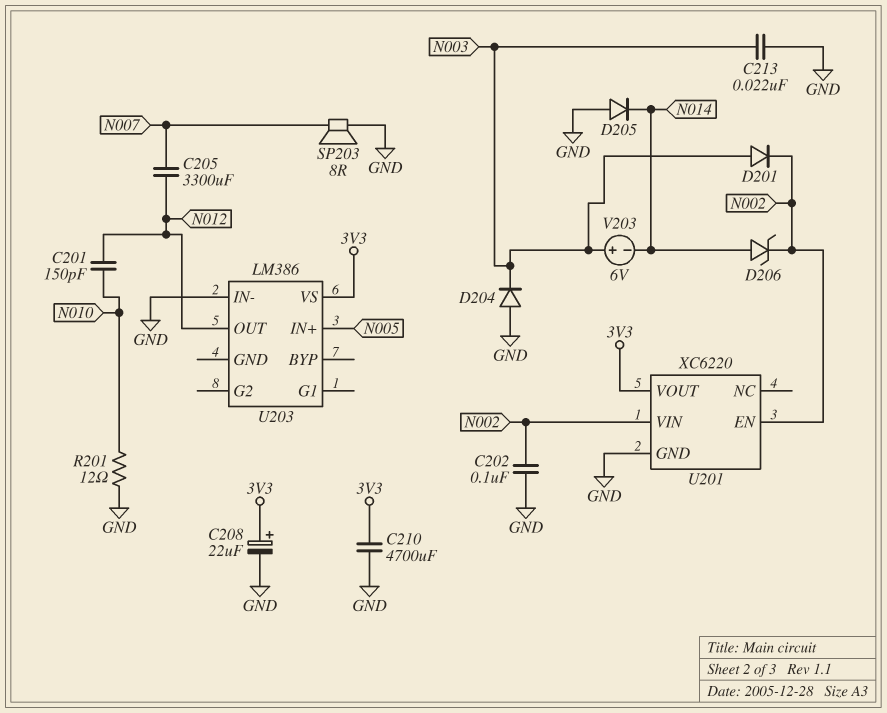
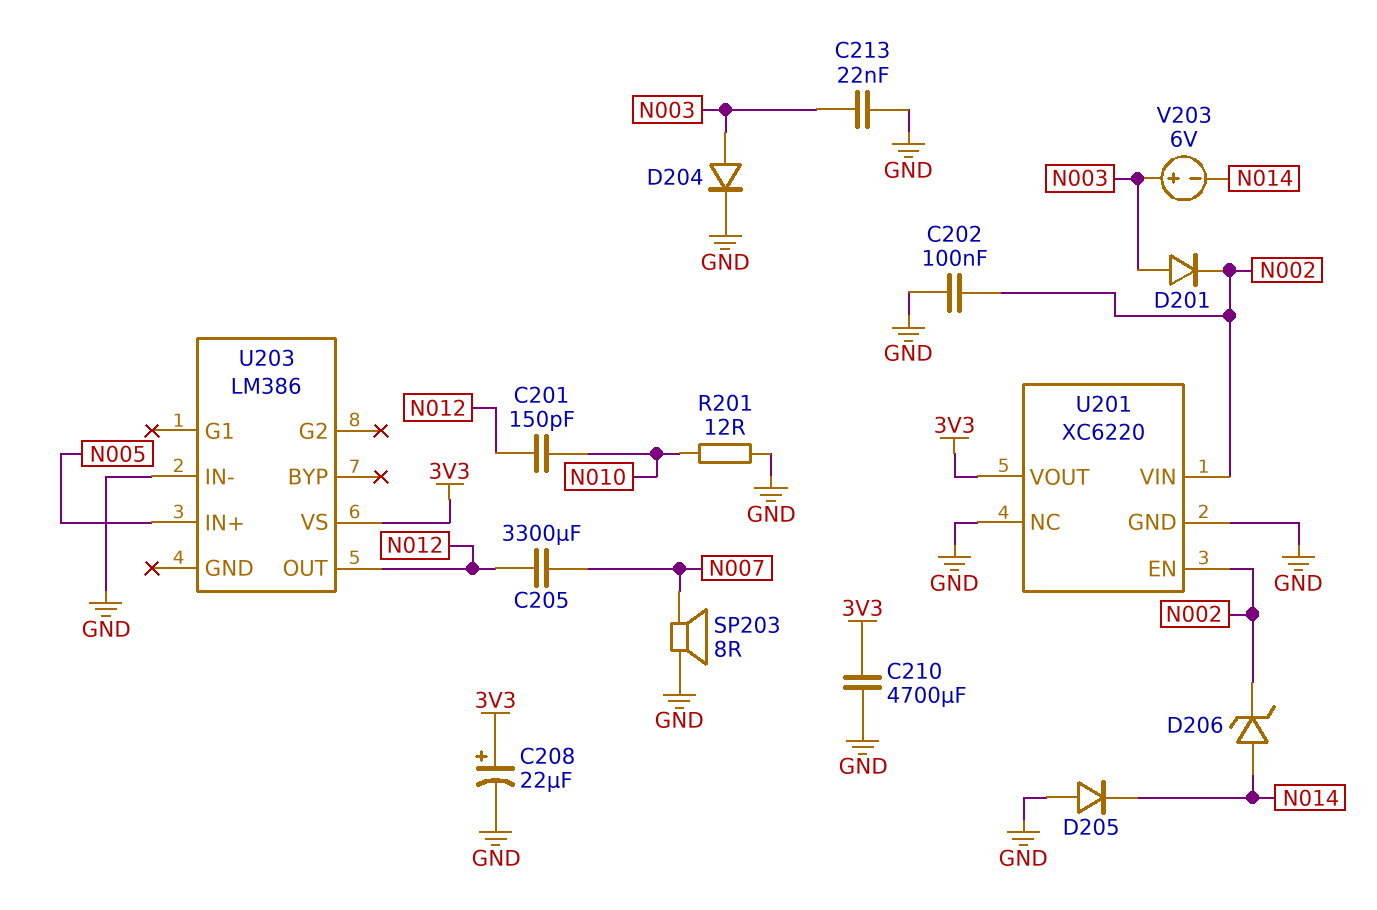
D204: diode (A GND, K N003) -> diode (A N003, K GND)
U201 pin NC: none -> GND

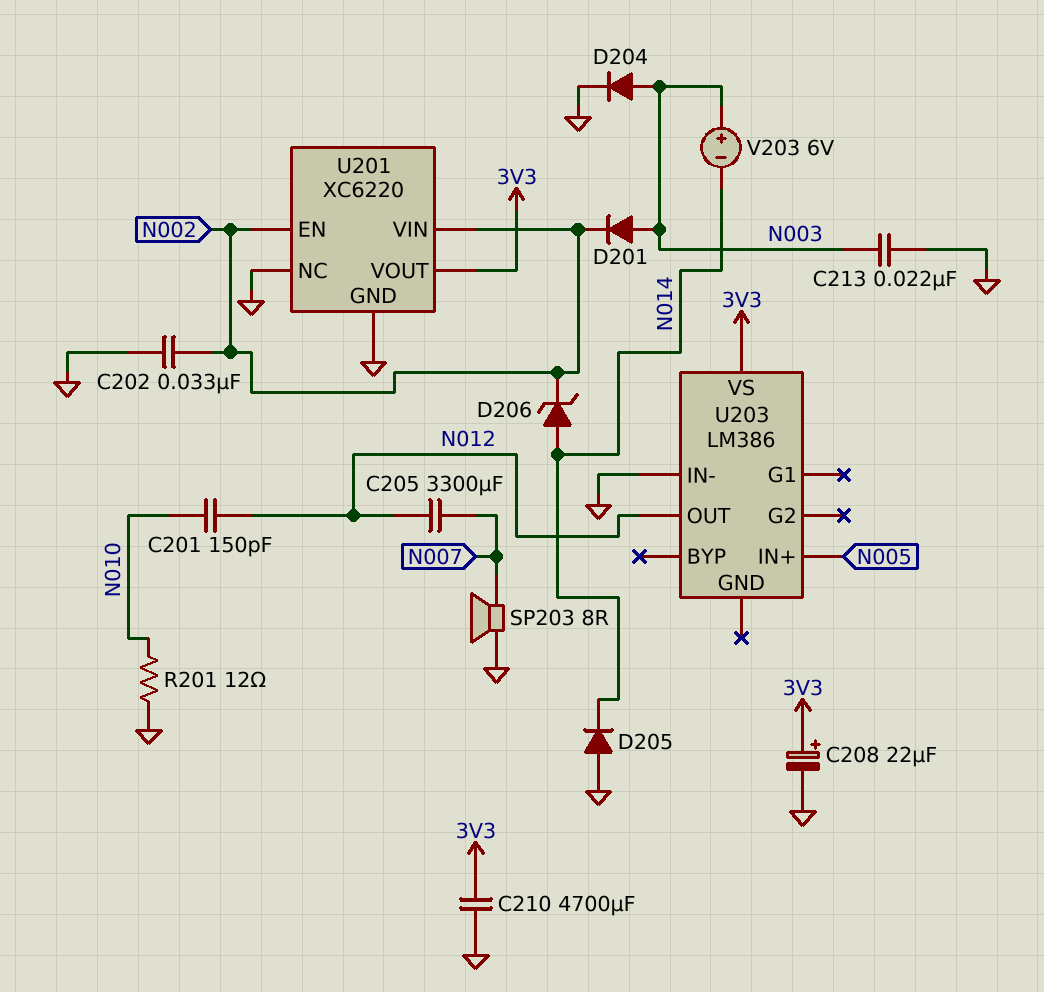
C202: 100nF (GND, N002) -> 33nF (GND, N002)

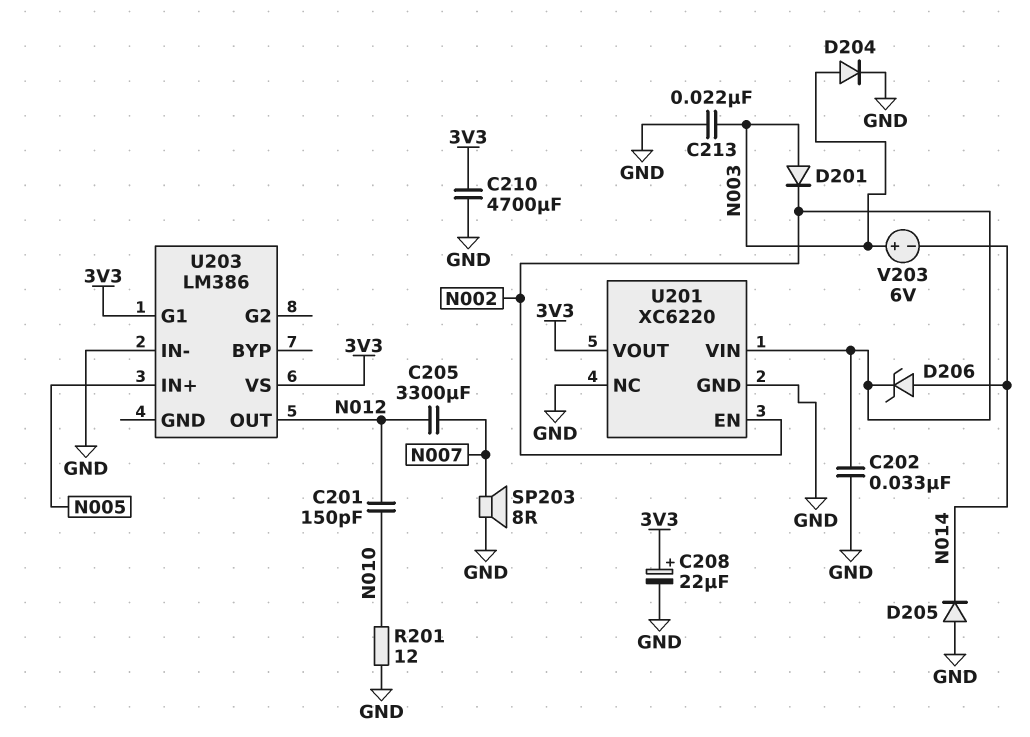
U203 pin G1: none -> 3V3

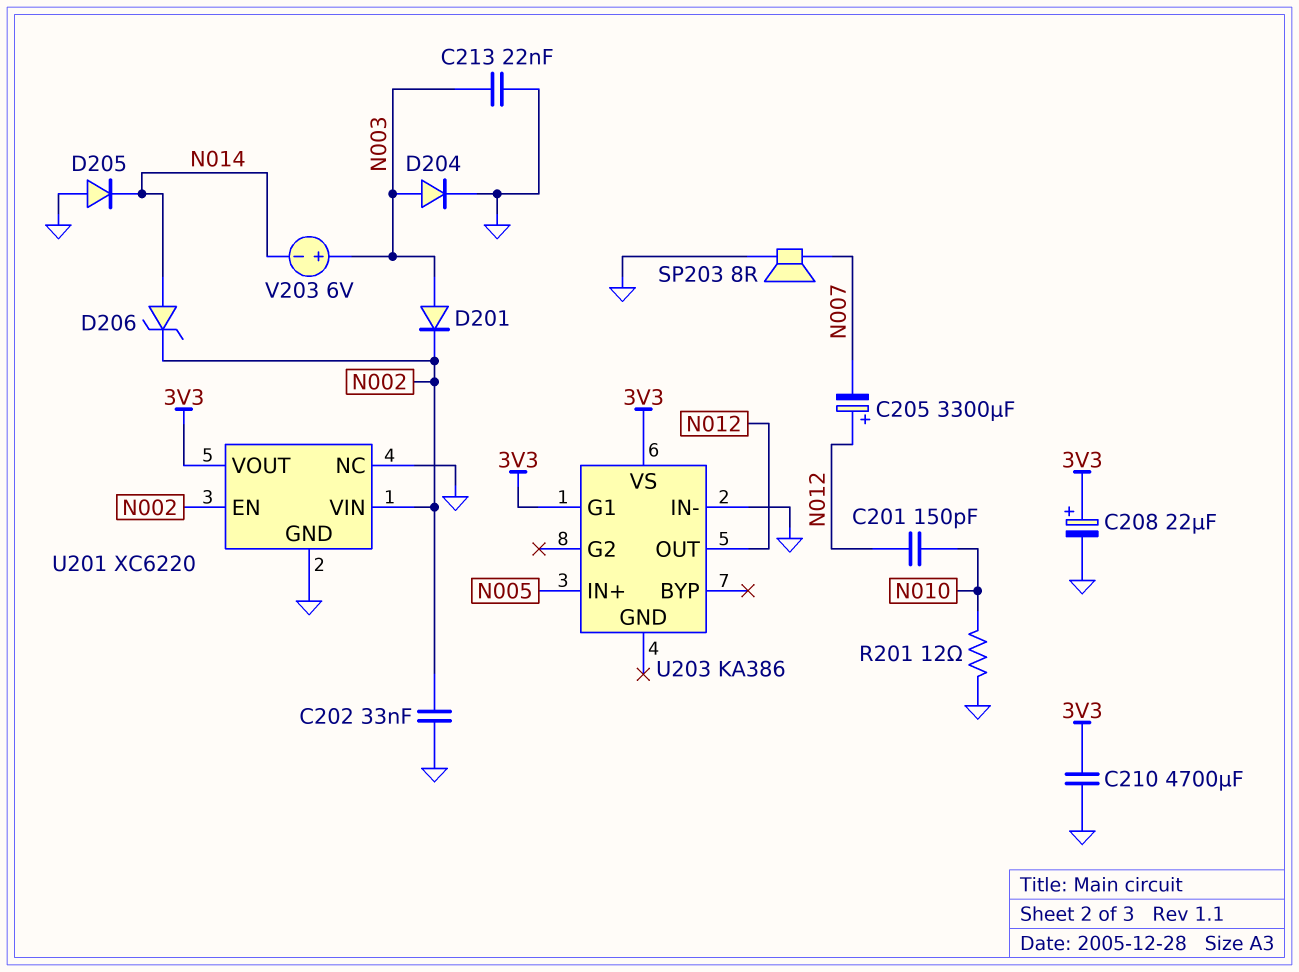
C205: 3300uF (N007, N012) -> 3300uF (plus N012, minus N007)
U203: LM386 -> KA386

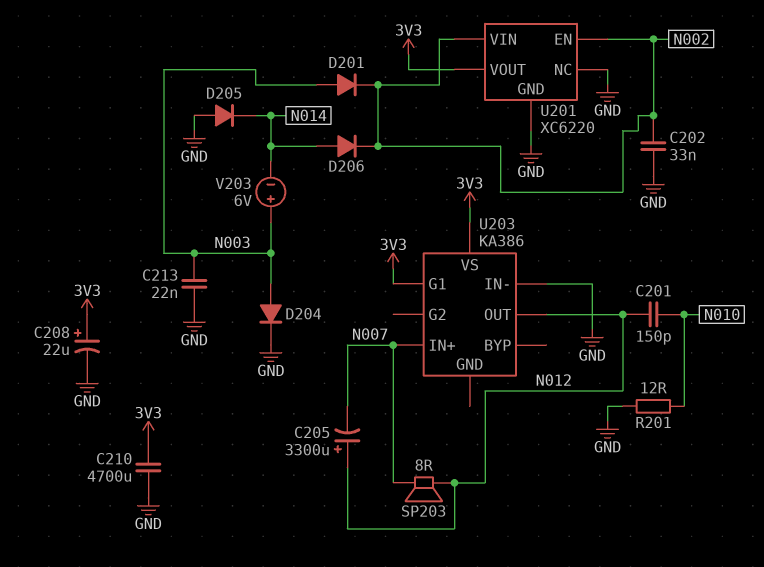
D206: zener (A N014, K N002) -> diode (A N014, K N002)
SP203: speaker 8R (GND, N007) -> speaker 8R (N007, N012)
U203 pin IN+: N005 -> N007

